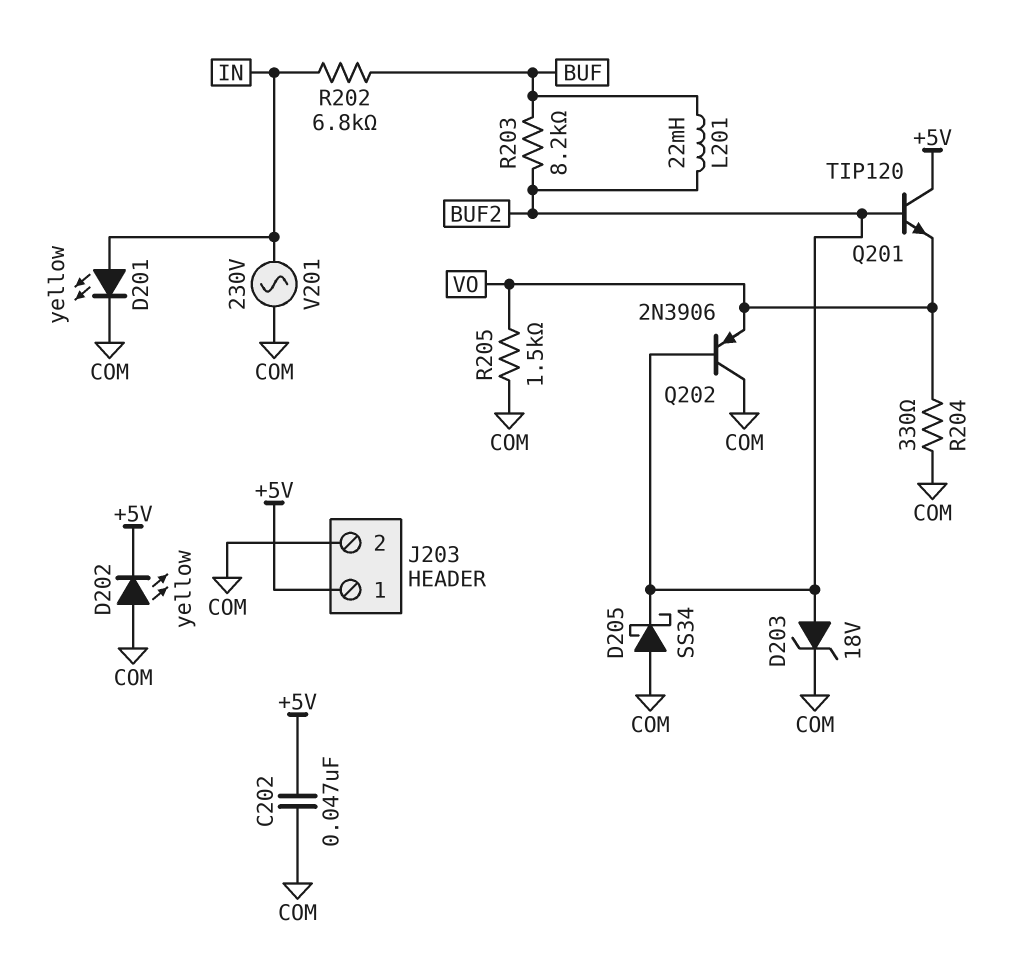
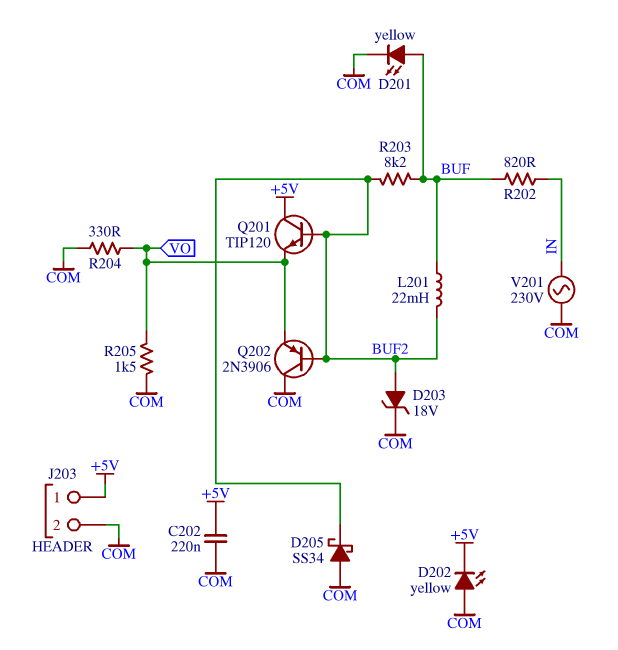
C202: 47nF (+5V, COM) -> 220nF (+5V, COM)
D201: LED yellow (A IN, K COM) -> LED yellow (A BUF, K COM)
R202: 6.8k (BUF, IN) -> 820 (BUF, IN)

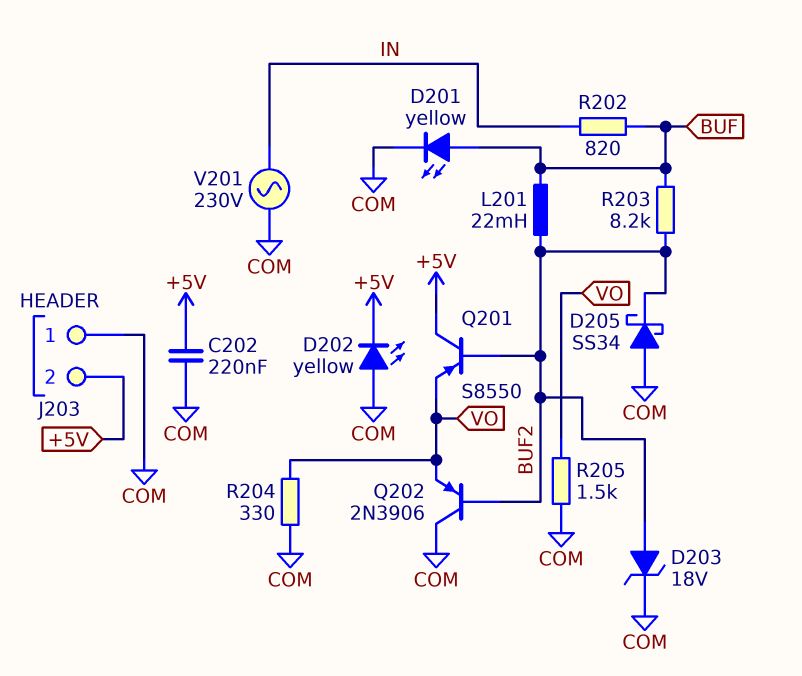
J203 pin 1: +5V -> COM
J203 pin 2: COM -> +5V
Q201: NPN TIP120 (B BUF2, C +5V, E VO) -> PNP S8550 (B BUF2, C +5V, E VO)

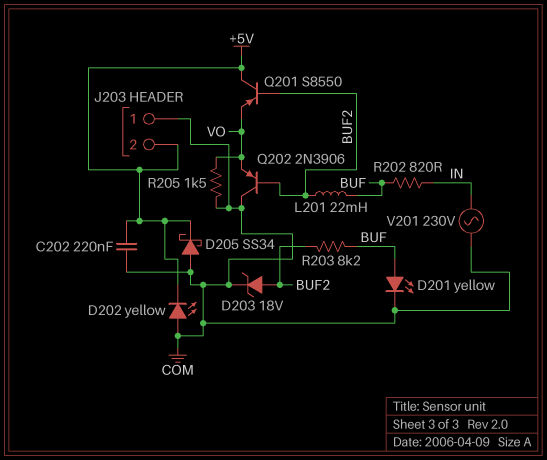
D205: schottky SS34 (A COM, K BUF2) -> schottky SS34 (A COM, K +5V)
R204: 330 (COM, VO) -> none

